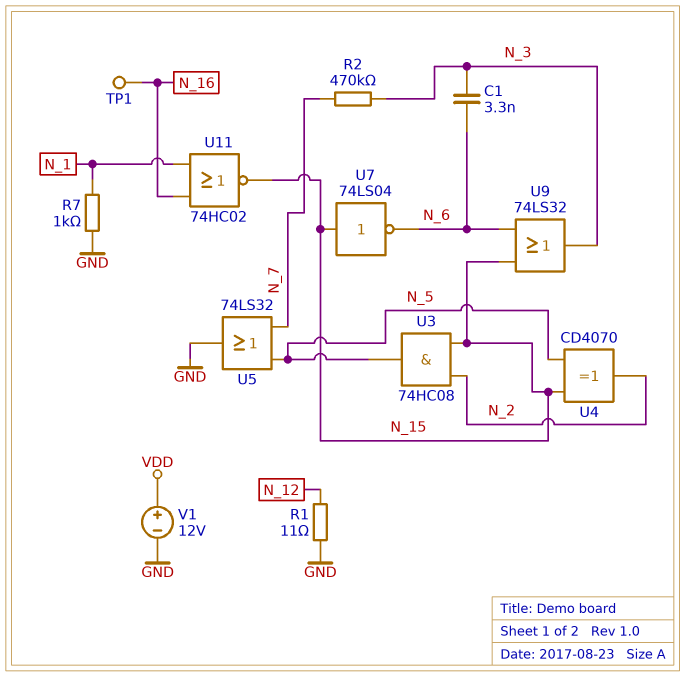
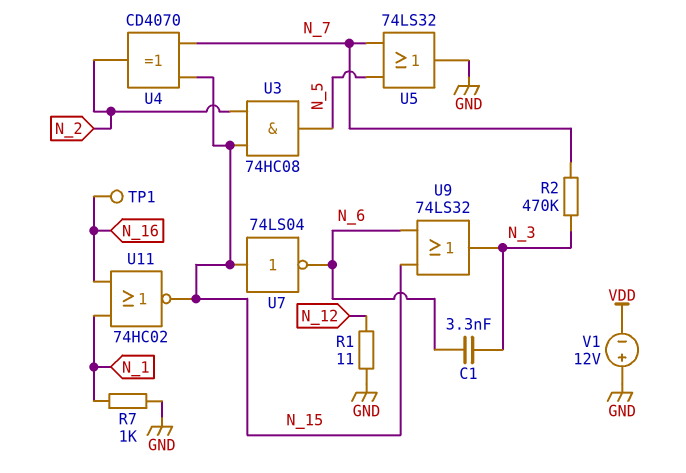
U4: XOR CD4070 (in N_5, in N_15, out N_2) -> XOR CD4070 (in N_7, in N_15, out N_2)
V1: 12V (plus VDD, minus GND) -> 12V (plus GND, minus VDD)

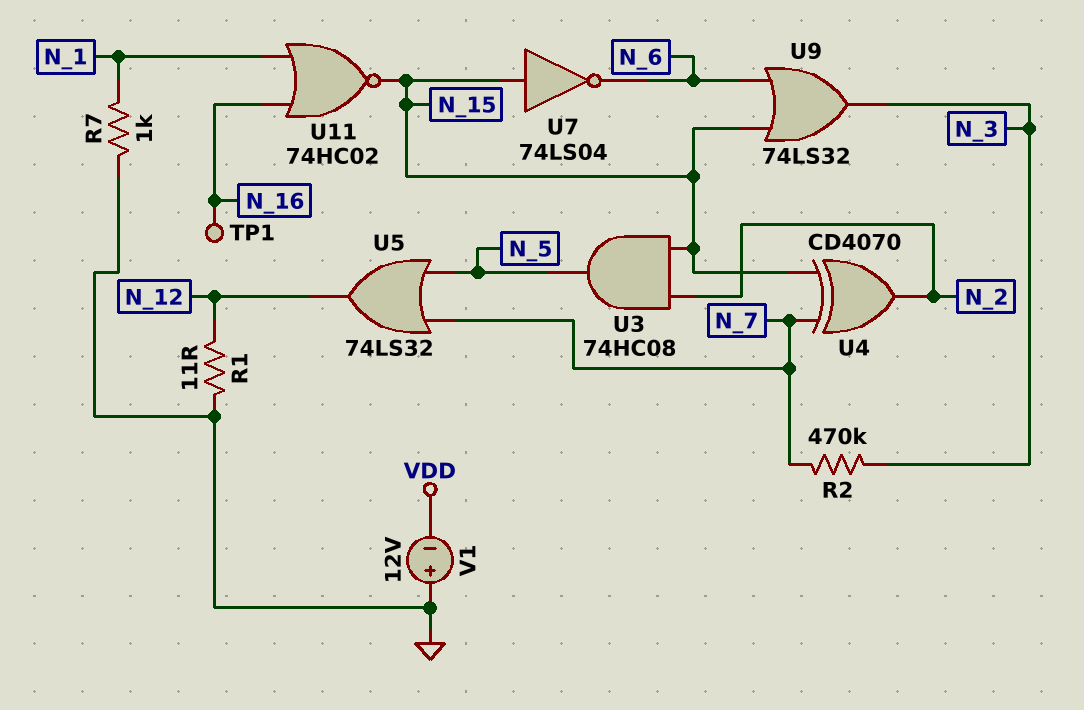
C1: 3.3nF (N_3, N_6) -> none
U5: OR 74LS32 (in N_5, in N_7, out GND) -> OR 74LS32 (in N_5, in N_7, out N_12)

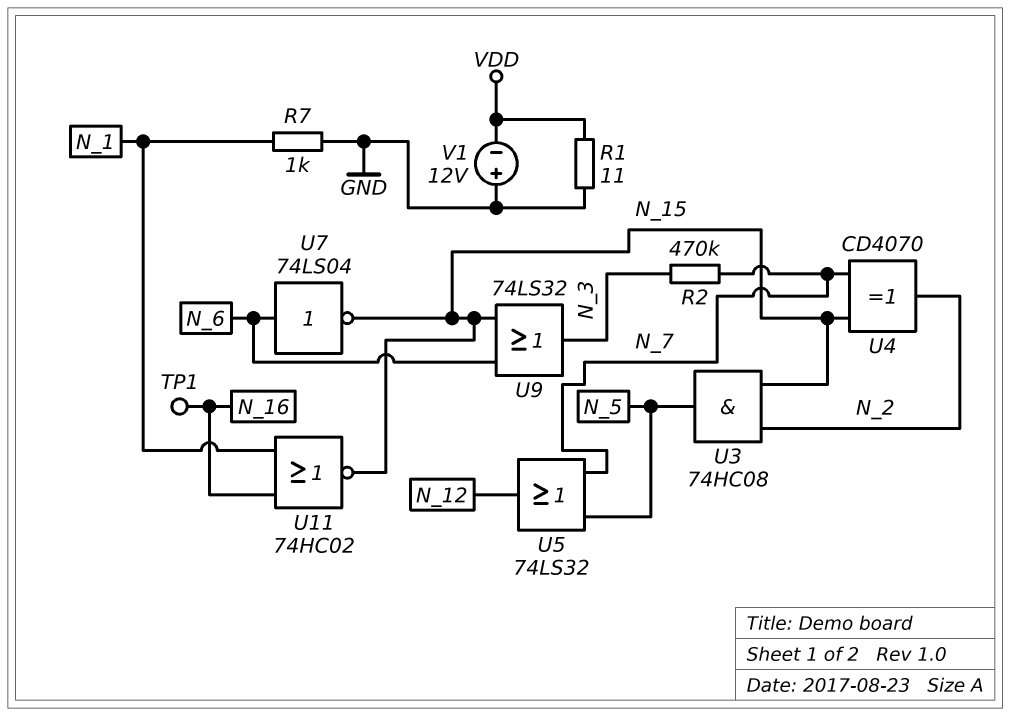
R1: 11 (GND, N_12) -> 11 (GND, VDD)
U7: NOT 74LS04 (in N_15, out N_6) -> NOT 74LS04 (in N_6, out N_15)

